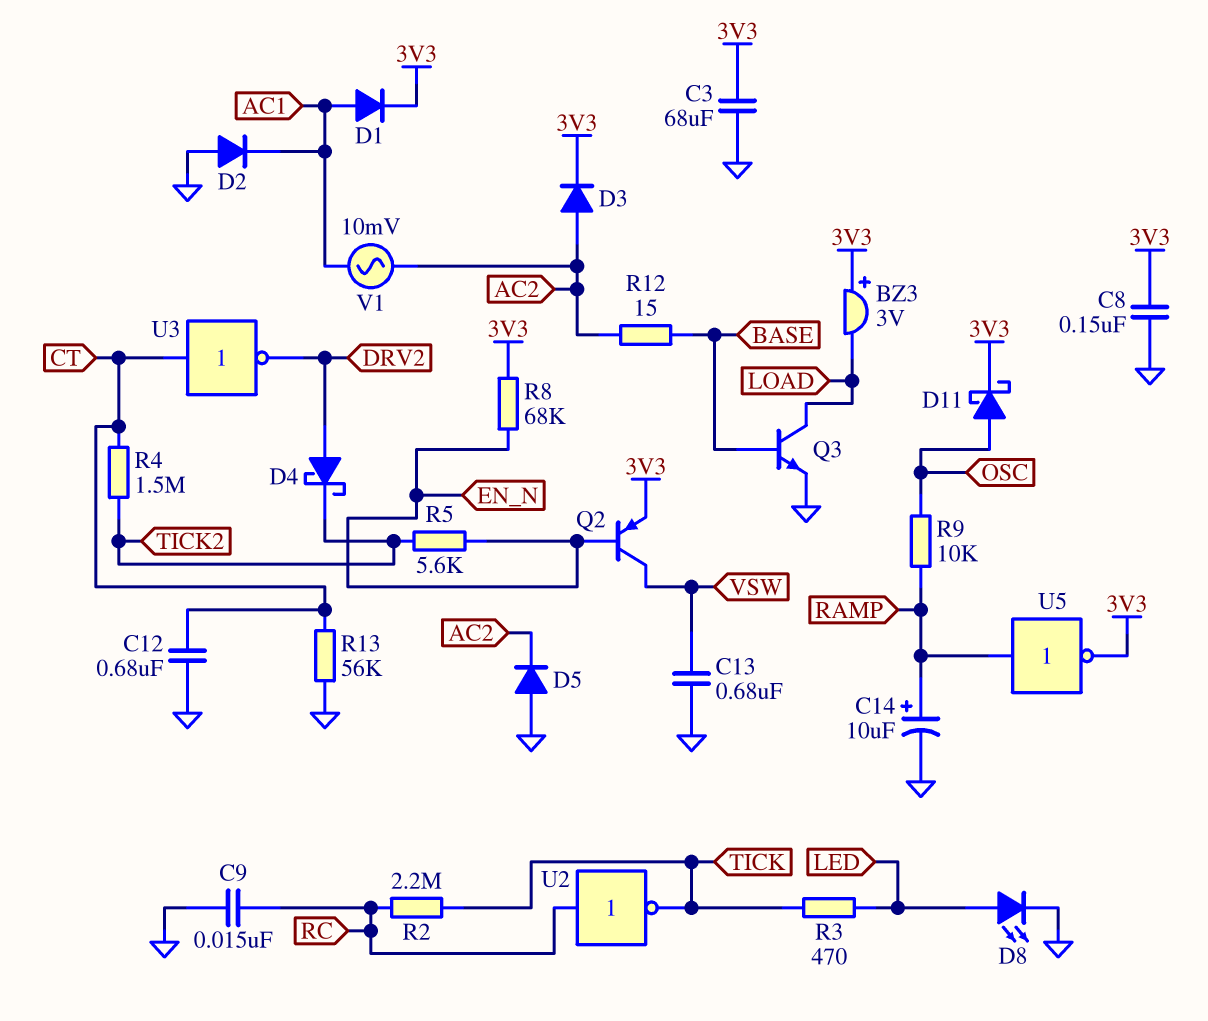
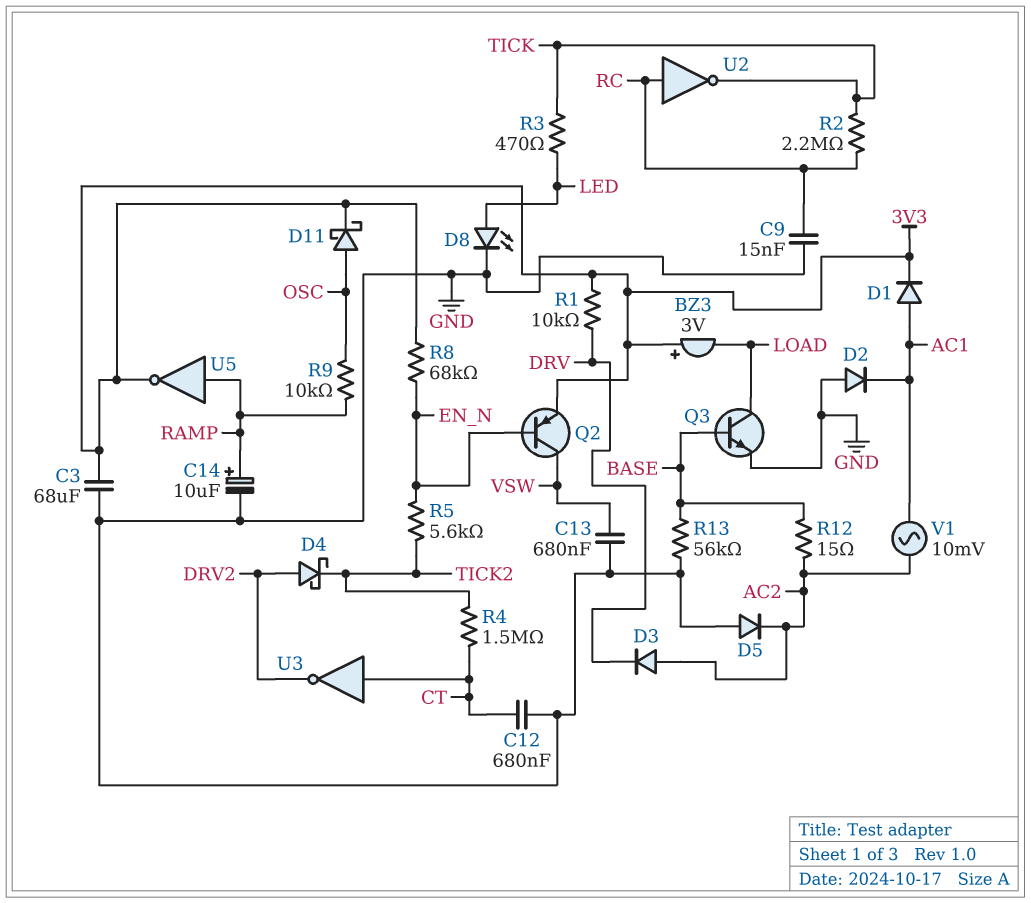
C8: 150nF (3V3, GND) -> none
D3: diode (A AC2, K 3V3) -> diode (A AC2, K DRV)
R1: none -> 10k (3V3, DRV)
R13: 56k (CT, GND) -> 56k (BASE, GND)

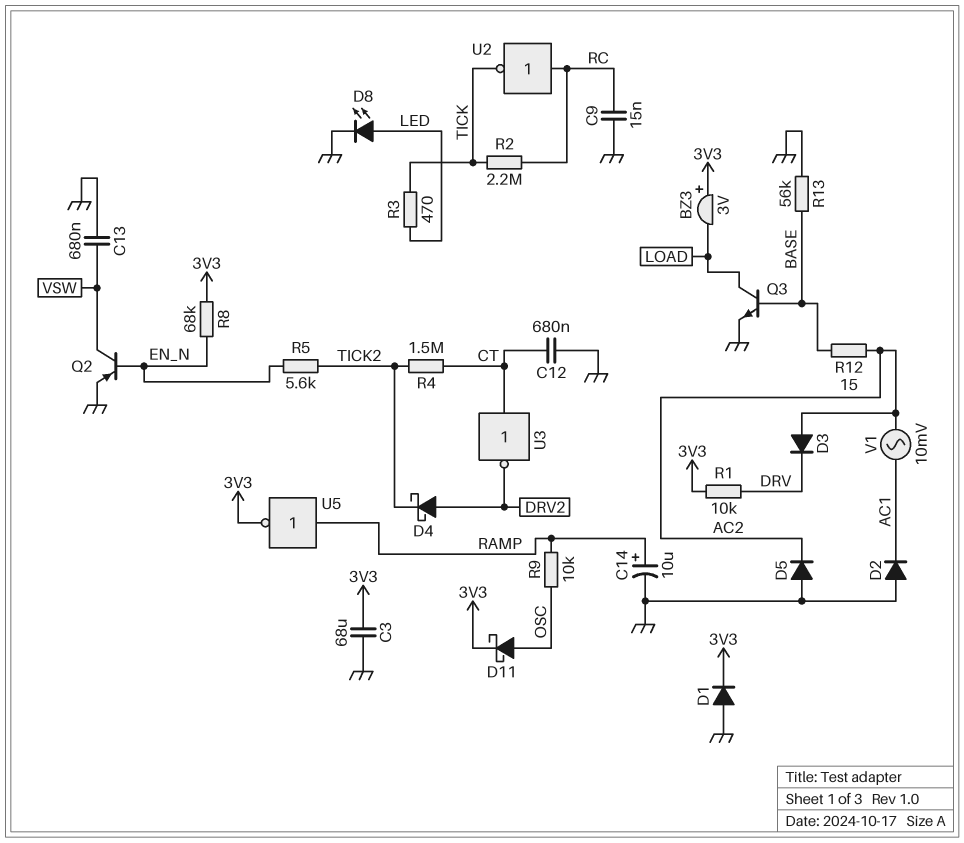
D1: diode (A AC1, K 3V3) -> diode (A GND, K 3V3)
Q2: PNP (B EN_N, C VSW, E 3V3) -> PNP (B EN_N, C VSW, E GND)

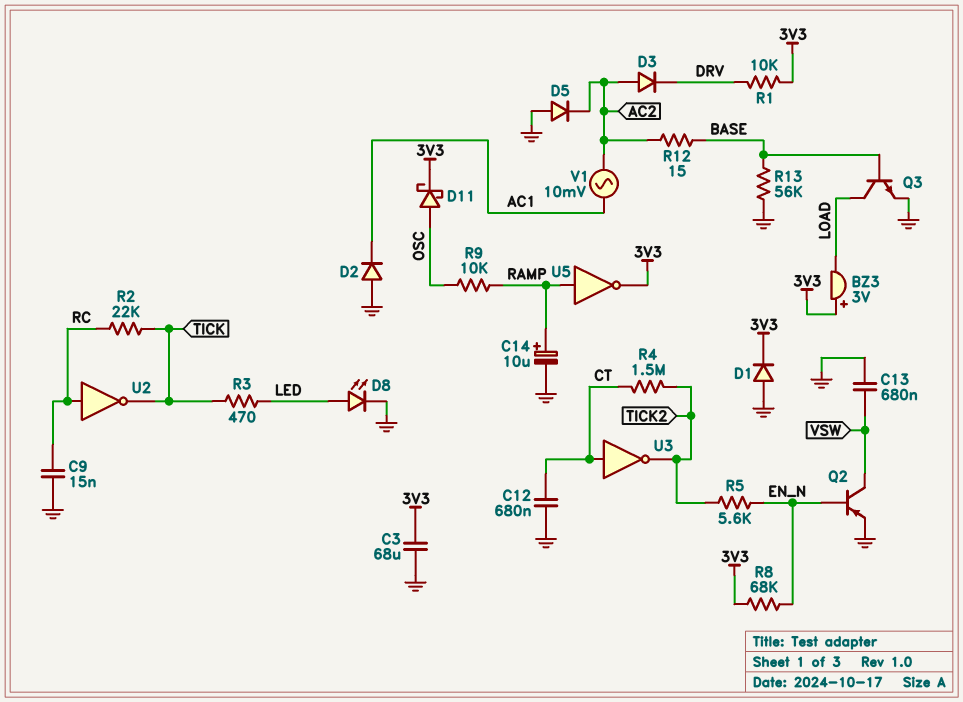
D4: schottky (A DRV2, K TICK2) -> none
R2: 2.2M (RC, TICK) -> 22k (RC, TICK)
U3: NOT (in CT, out DRV2) -> NOT (in CT, out TICK2)

